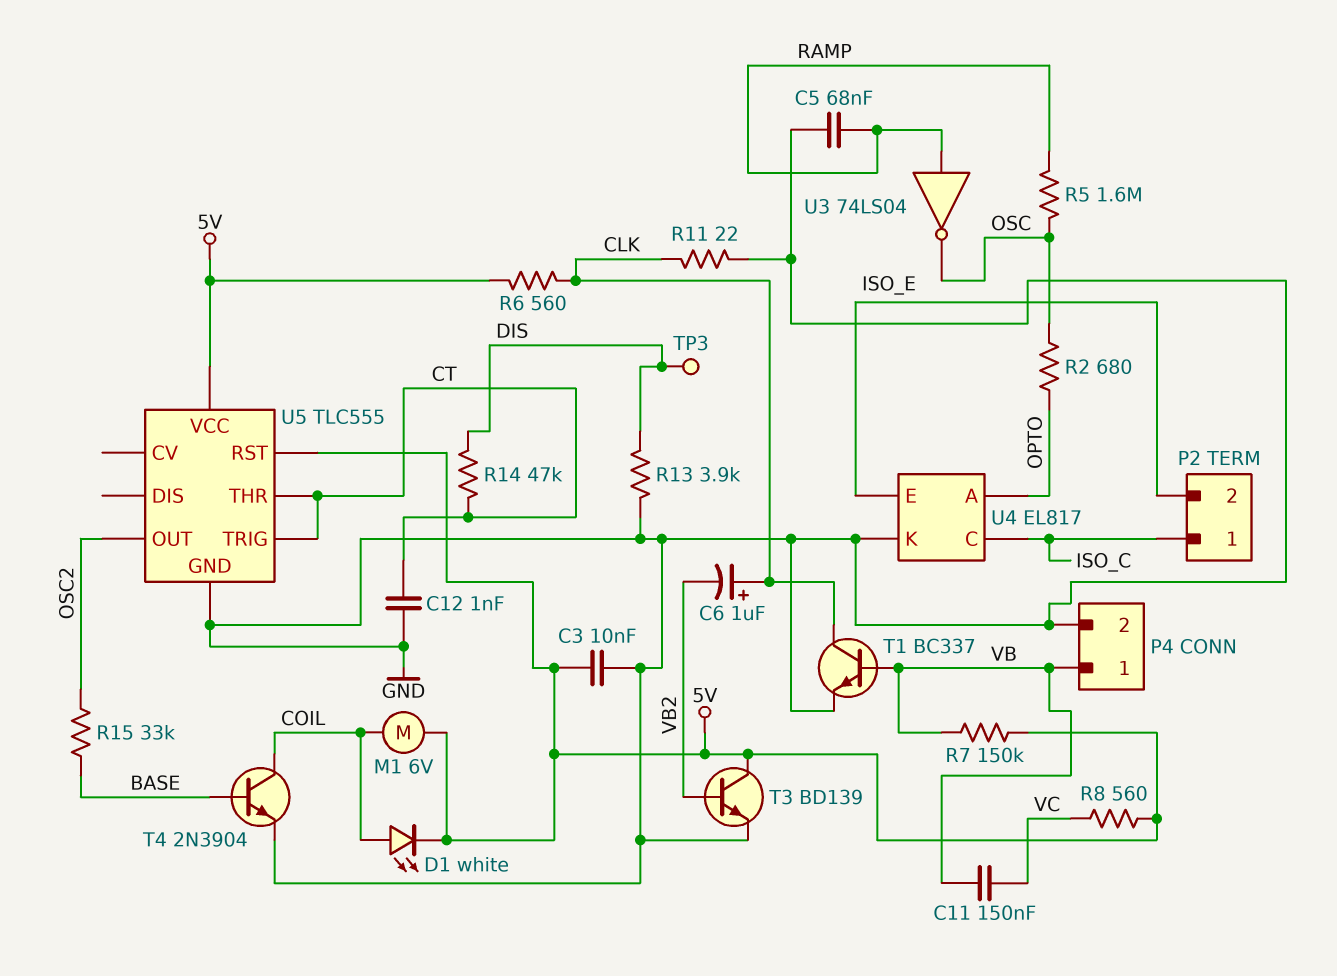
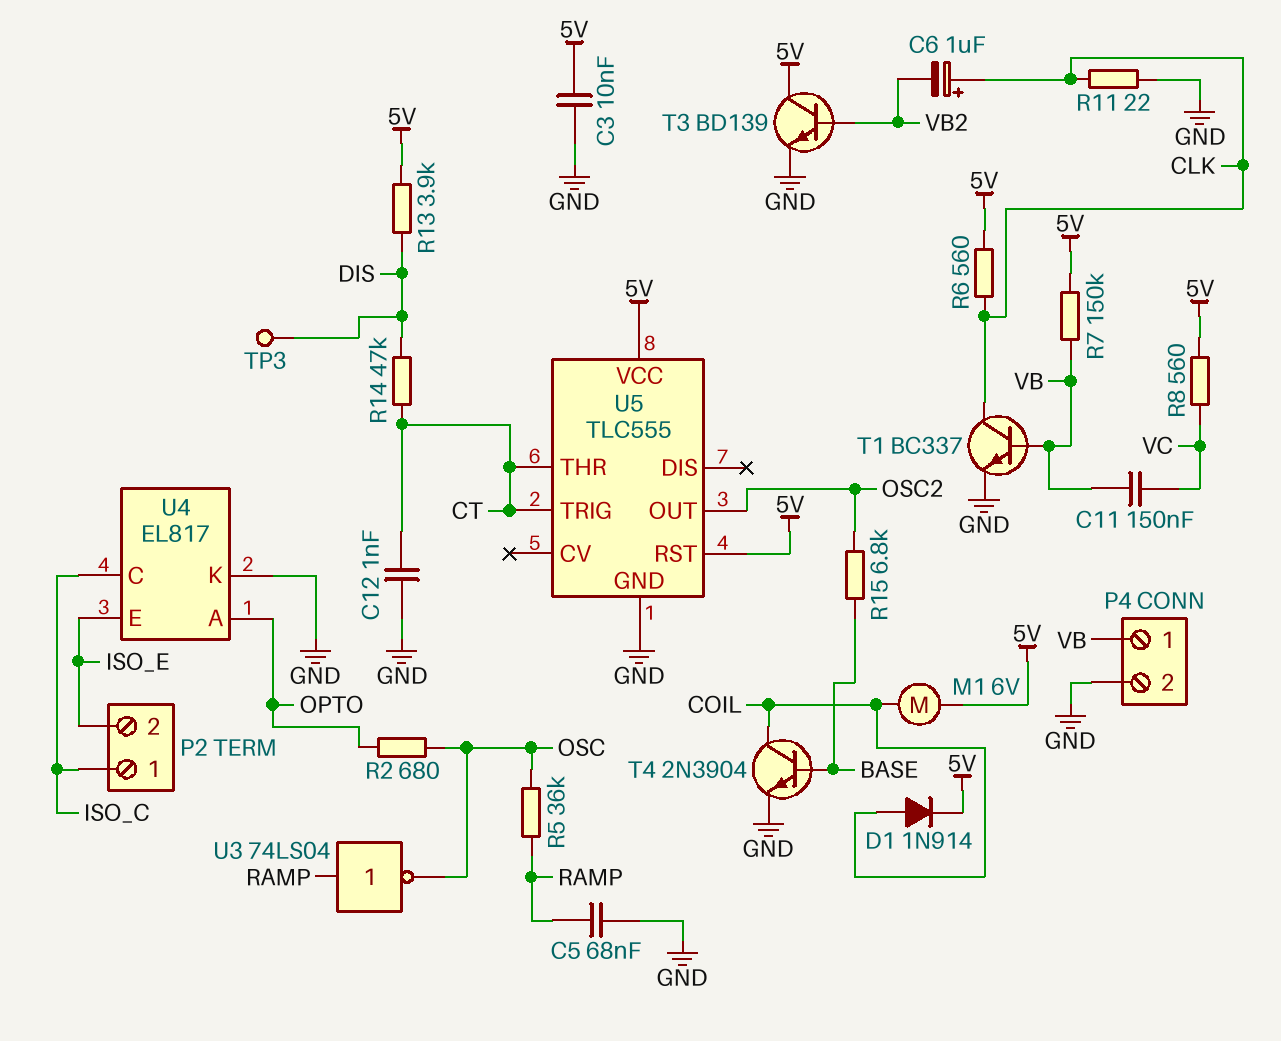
D1: LED white (A COIL, K 5V) -> diode 1N914 (A COIL, K 5V)
R5: 1.6M (OSC, RAMP) -> 36k (OSC, RAMP)
R13: 3.9k (DIS, GND) -> 3.9k (5V, DIS)
R15: 33k (BASE, OSC2) -> 6.8k (BASE, OSC2)

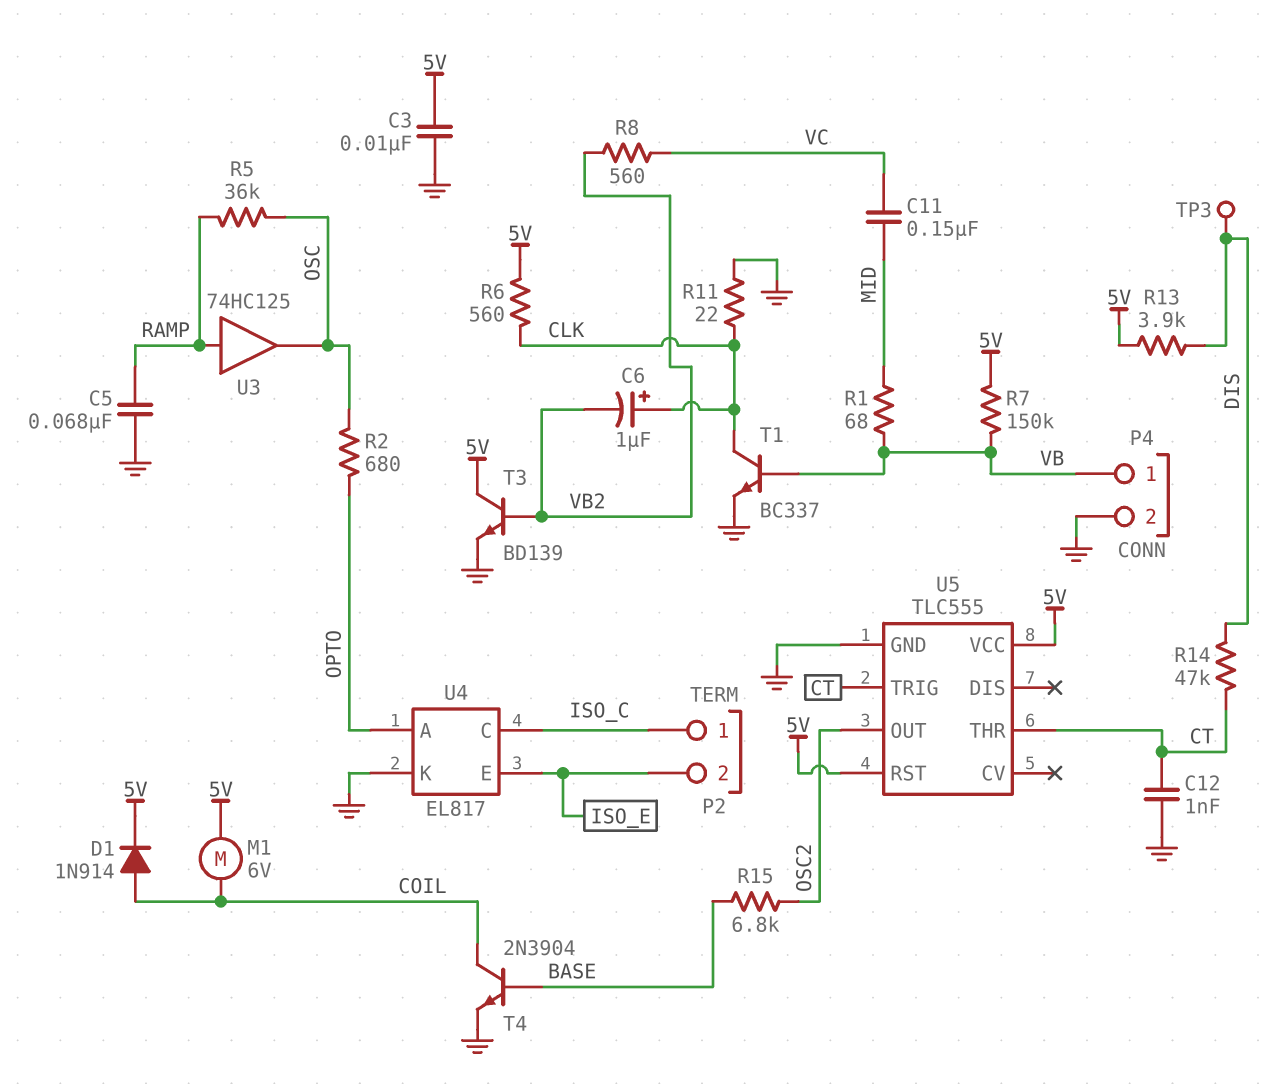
C11: 150nF (VB, VC) -> 150nF (MID, VC)
R1: none -> 68 (MID, VB)
R8: 560 (5V, VC) -> 560 (VB2, VC)
U3: NOT 74LS04 (in RAMP, out OSC) -> buffer 74HC125 (in RAMP, out OSC)

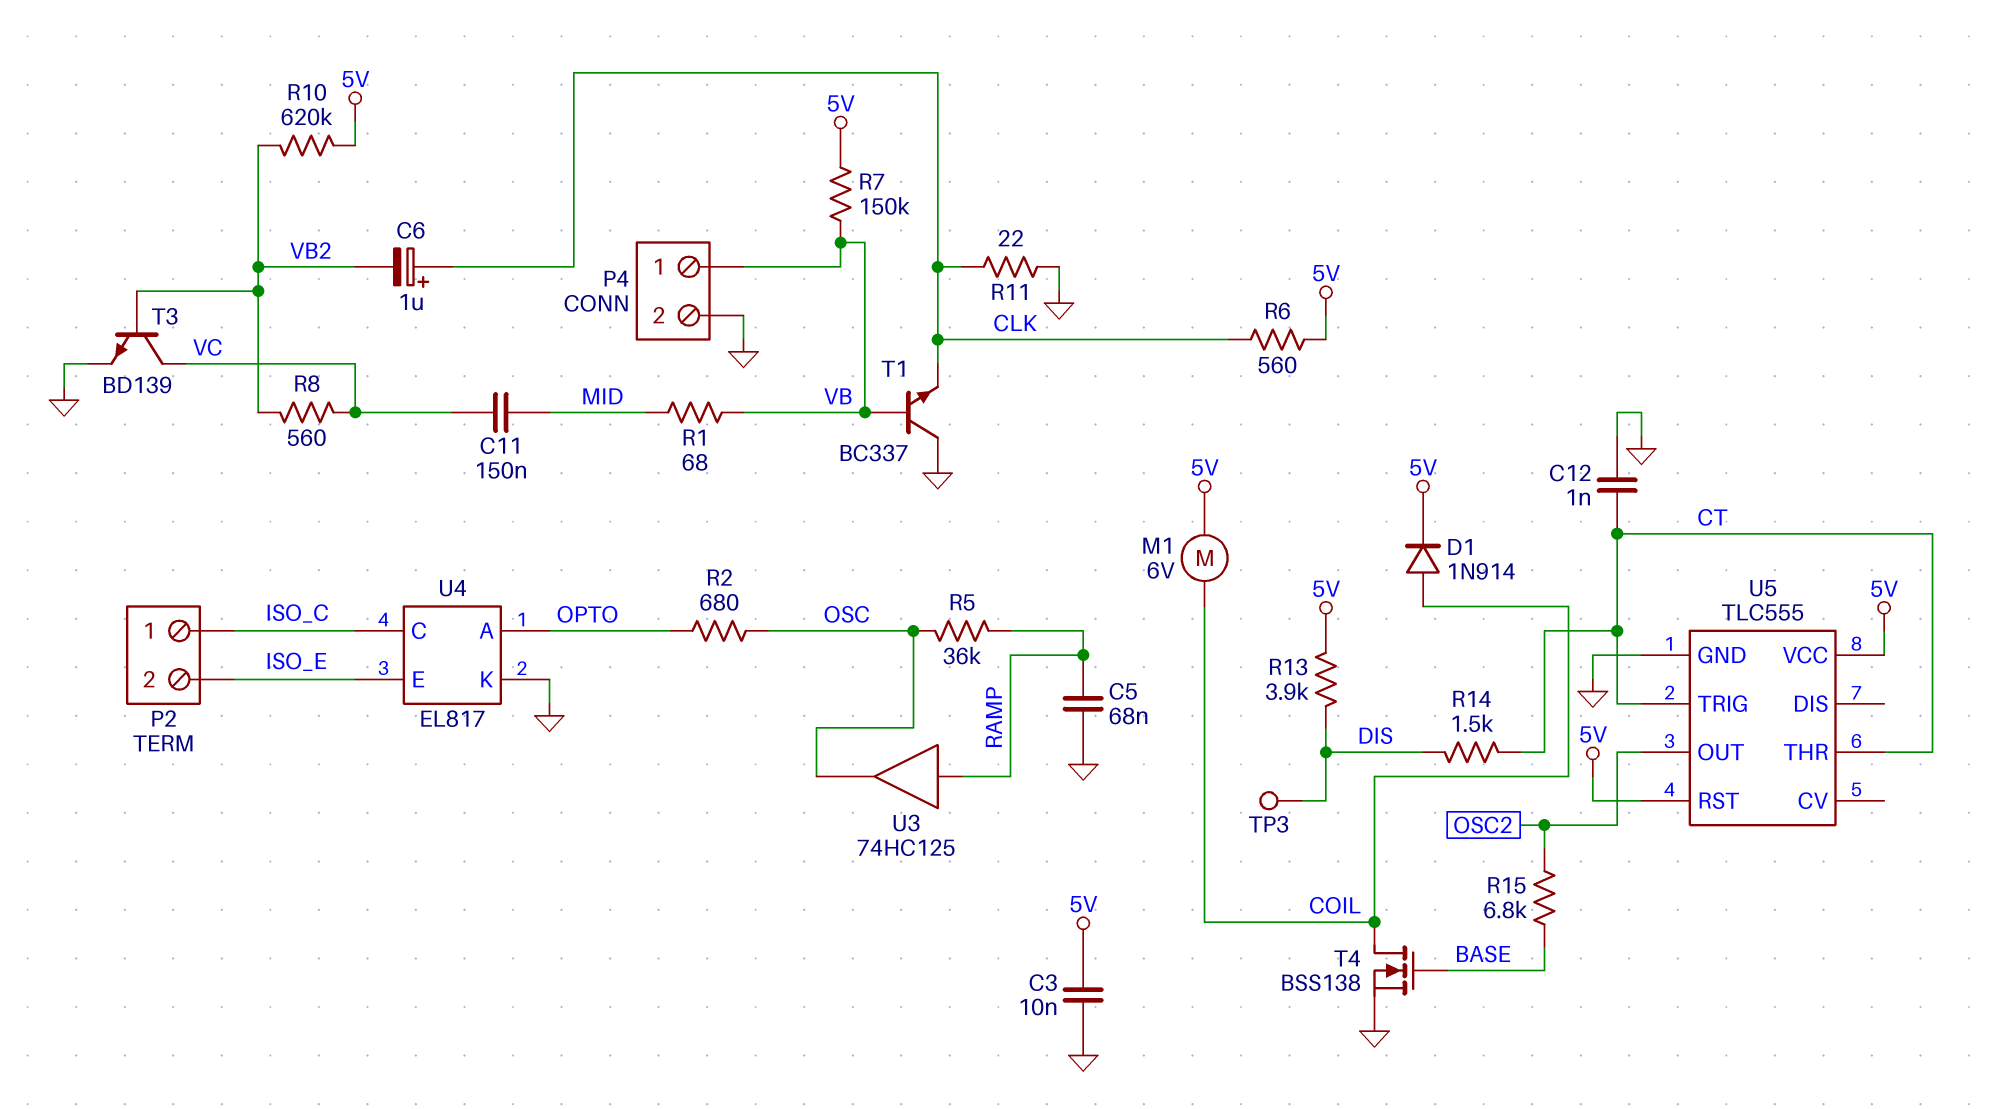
R10: none -> 620k (5V, VB2)
R14: 47k (CT, DIS) -> 1.5k (CT, DIS)
T1: NPN BC337 (B VB, C CLK, E GND) -> NPN BC337 (B VB, C GND, E CLK)
T3: NPN BD139 (B VB2, C 5V, E GND) -> NPN BD139 (B VB2, C VC, E GND)
T4: NPN 2N3904 (B BASE, C COIL, E GND) -> NMOS BSS138 (G BASE, D COIL, S GND)

